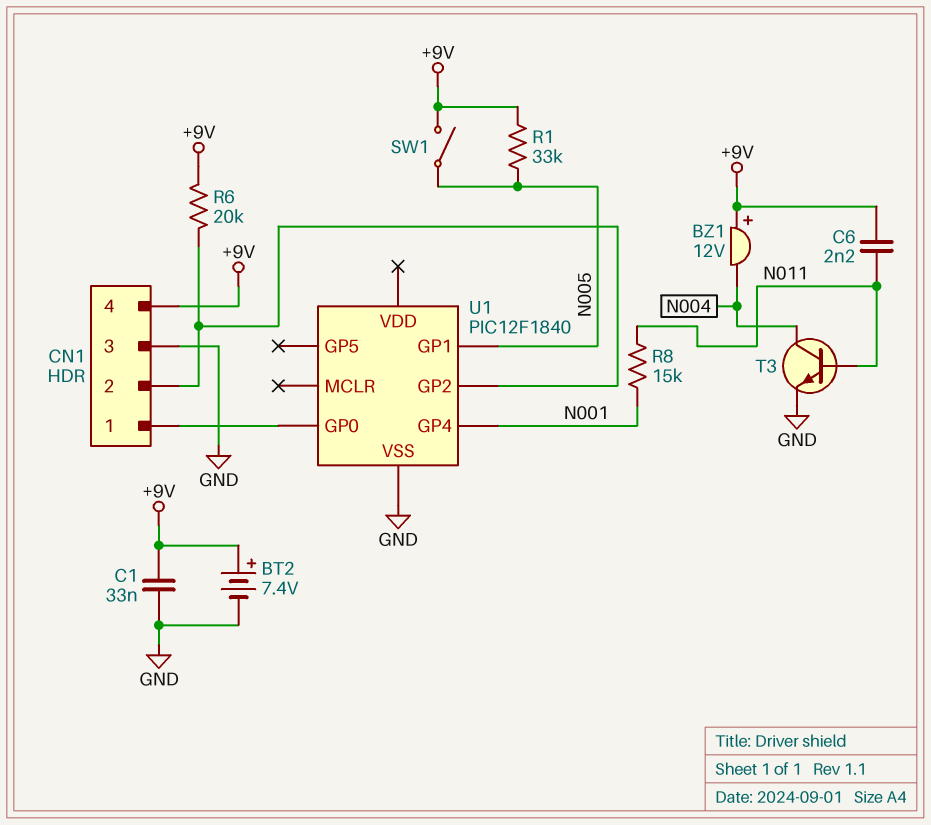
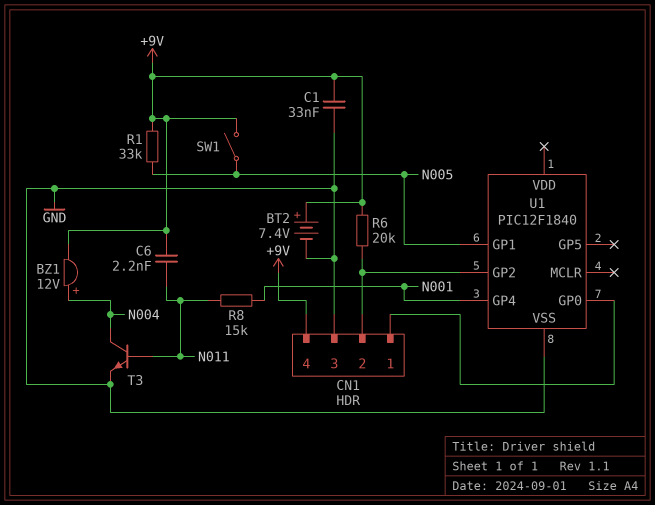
BZ1: buzzer 12V (plus +9V, minus N004) -> buzzer 12V (plus N004, minus +9V)

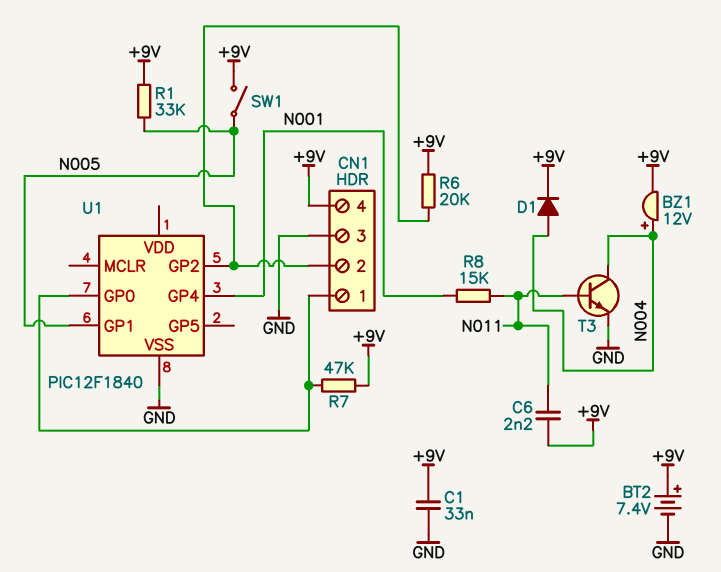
D1: none -> diode (A N004, K +9V)
R7: none -> 47k (+9V, CN1/1)

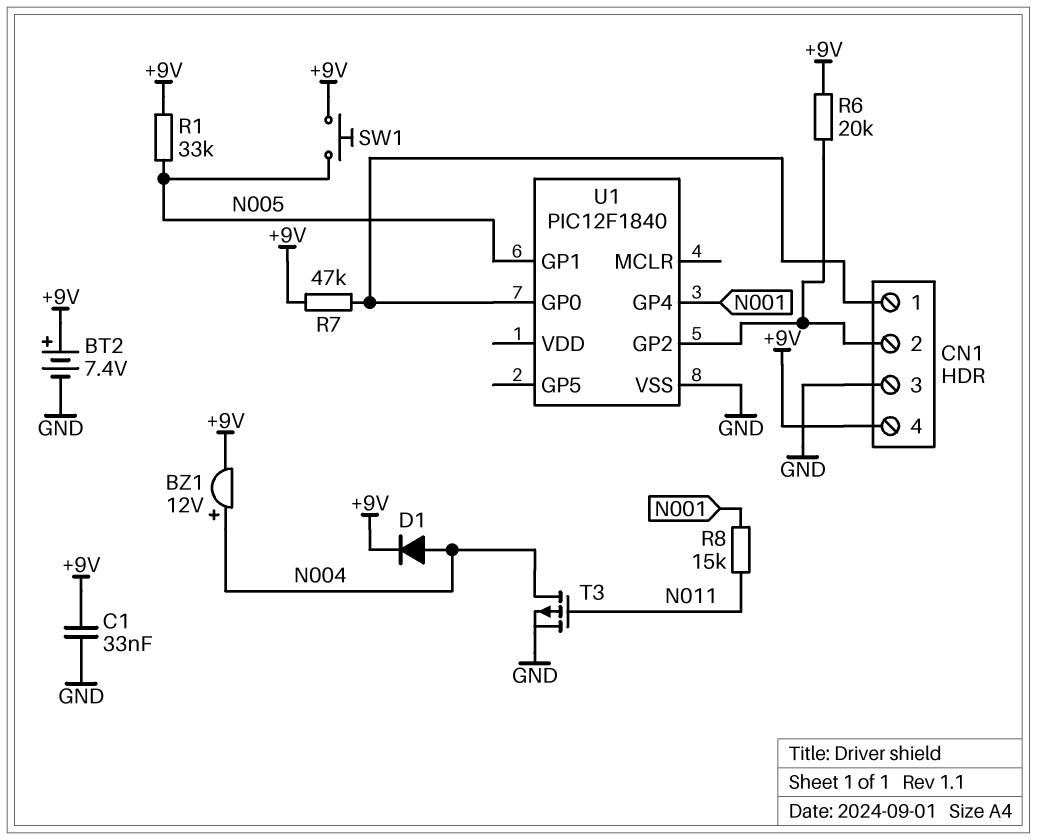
C6: 2.2nF (+9V, N011) -> none
SW1: switch (+9V, N005) -> button (+9V, N005)
T3: NPN (B N011, C N004, E GND) -> PMOS (G N011, D N004, S GND)

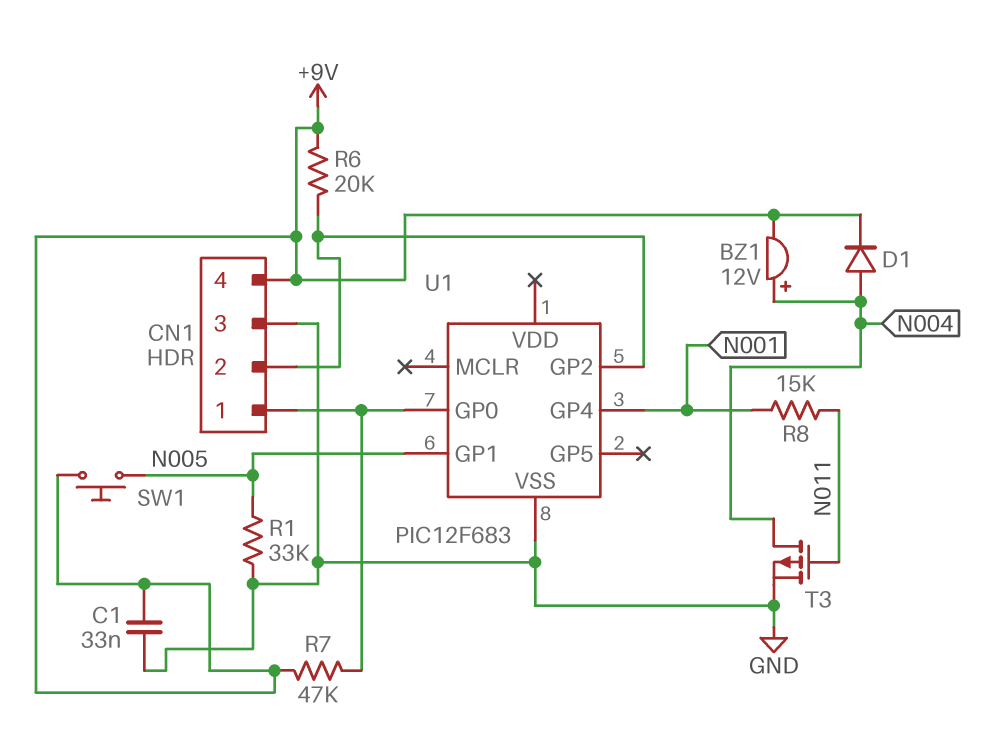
BT2: 7.4V (plus +9V, minus GND) -> none
R1: 33k (+9V, N005) -> 33k (GND, N005)
U1: PIC12F1840 -> PIC12F683

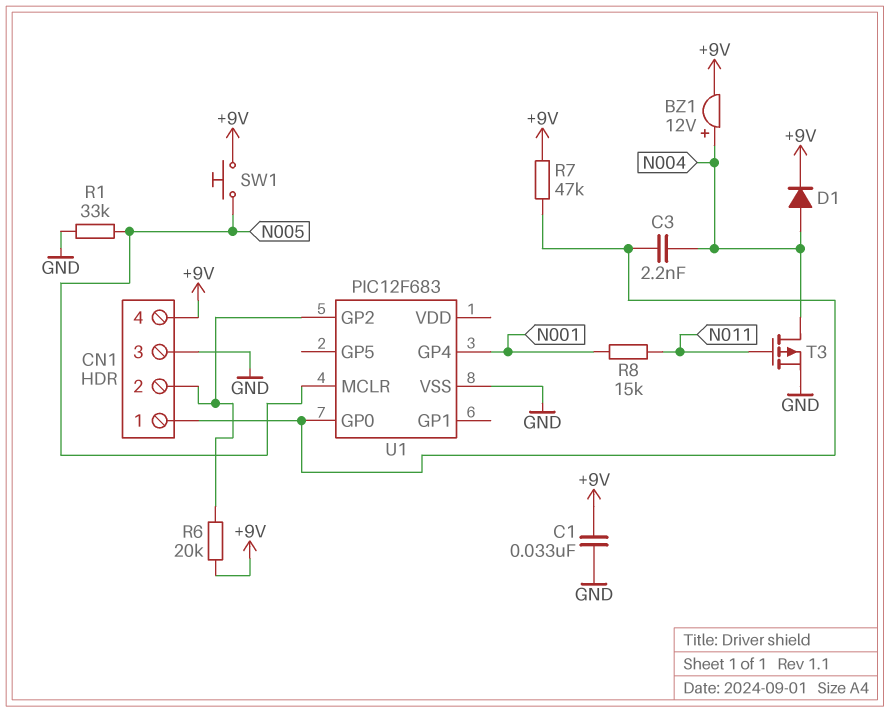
C3: none -> 2.2nF (CN1/1, N004)
U1 pin GP1: N005 -> none
U1 pin MCLR: none -> N005

